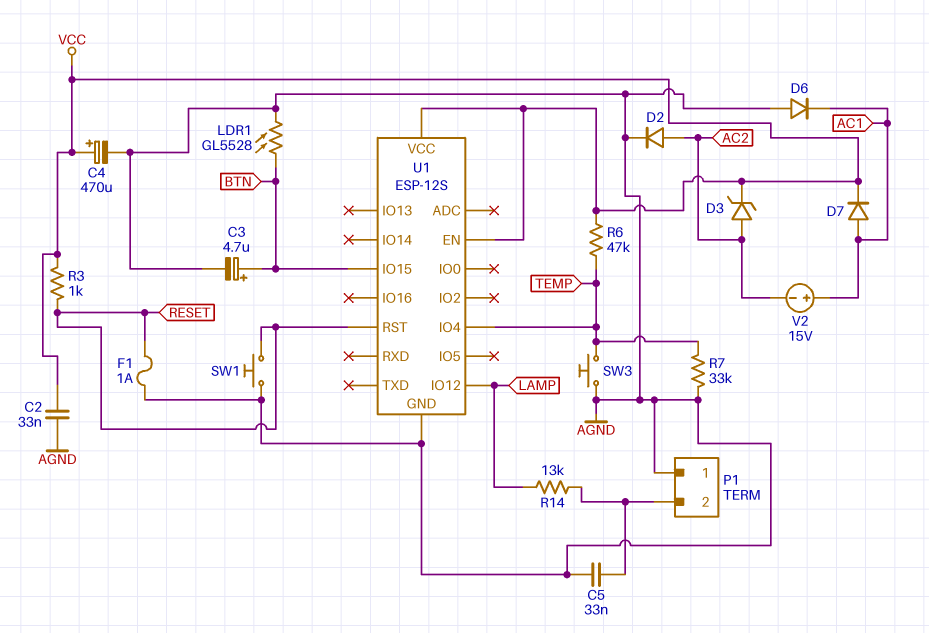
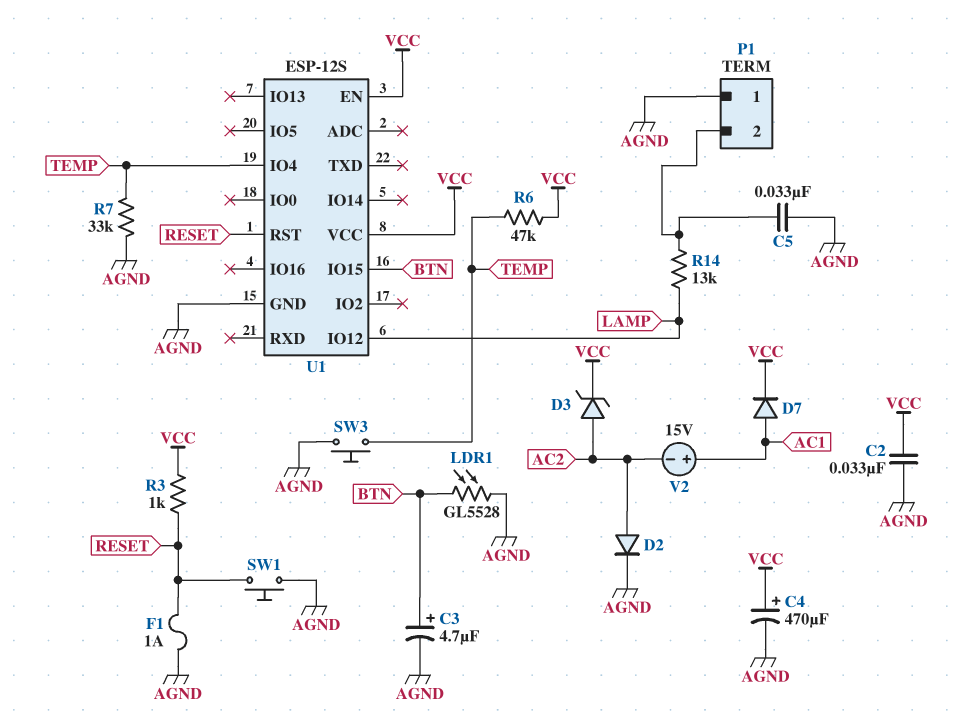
D6: diode (A AGND, K AC1) -> none

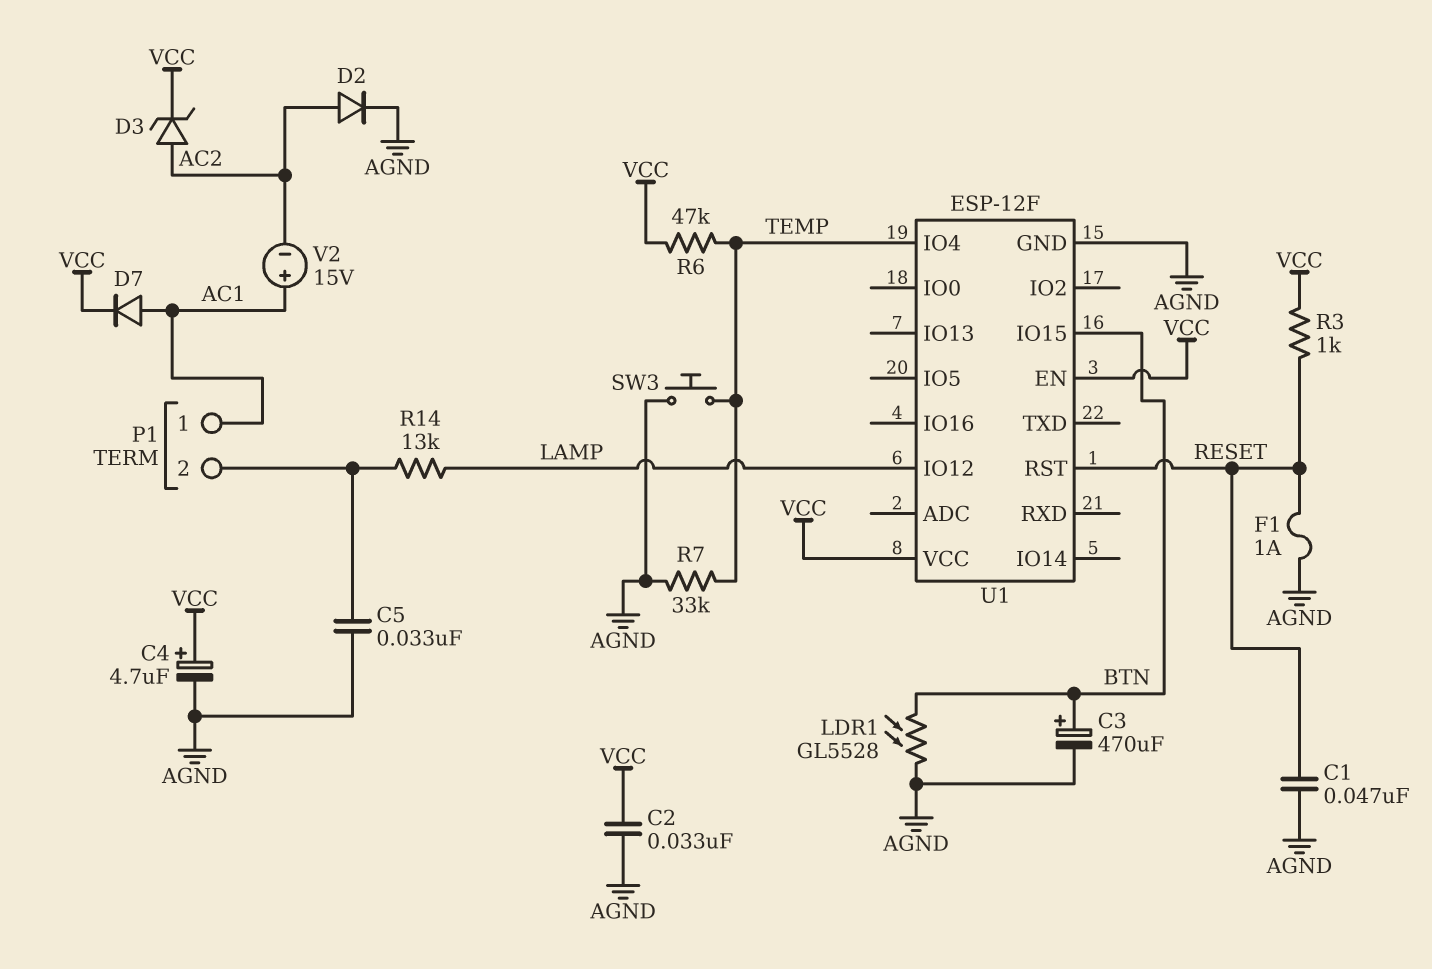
C1: none -> 47nF (AGND, RESET)
C3: 4.7uF (plus BTN, minus AGND) -> 470uF (plus BTN, minus AGND)
C4: 470uF (plus VCC, minus AGND) -> 4.7uF (plus VCC, minus AGND)
P1 pin 1: AGND -> AC1
SW1: button (AGND, RESET) -> none
U1: ESP-12S -> ESP-12F

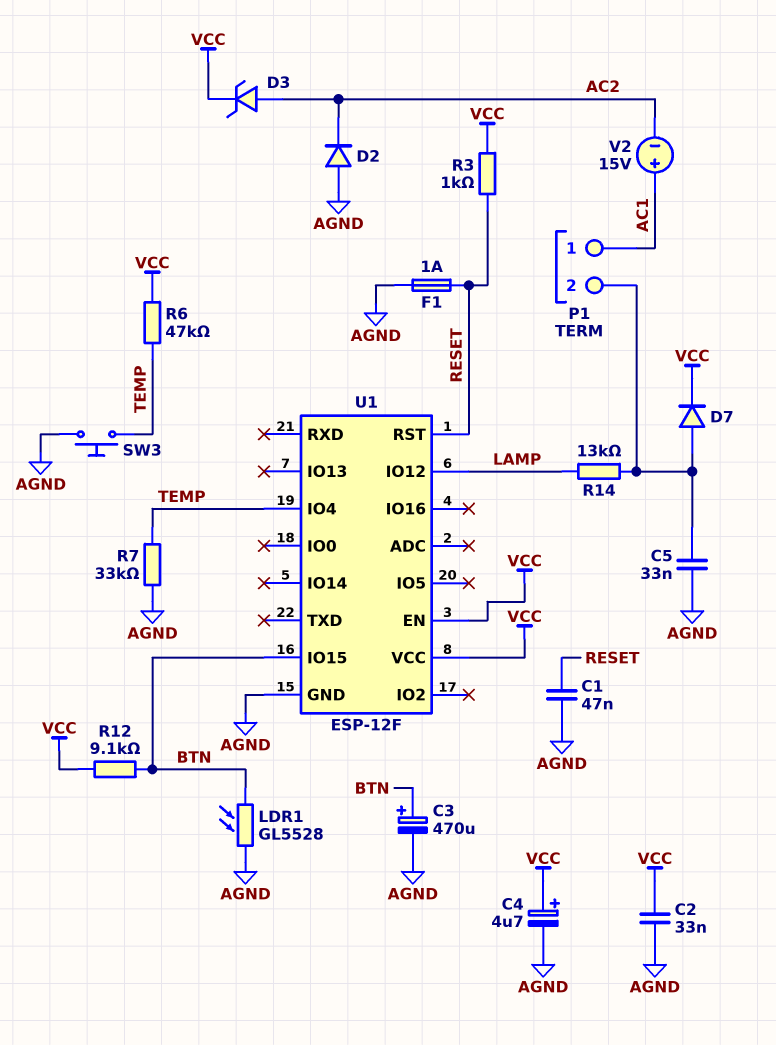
D2: diode (A AC2, K AGND) -> diode (A AGND, K AC2)
D7: diode (A AC1, K VCC) -> diode (A P1/2, K VCC)
R12: none -> 9.1k (BTN, VCC)

